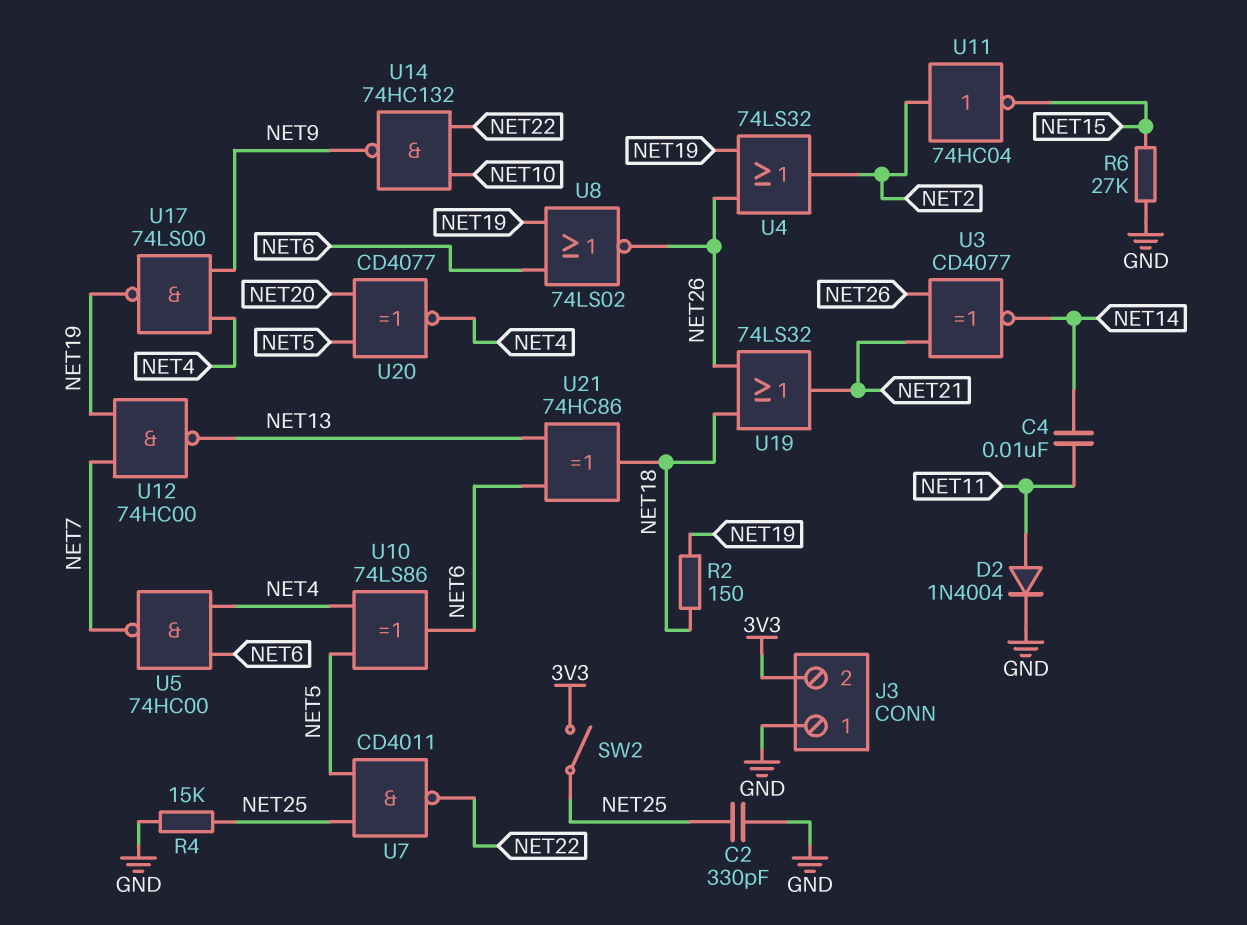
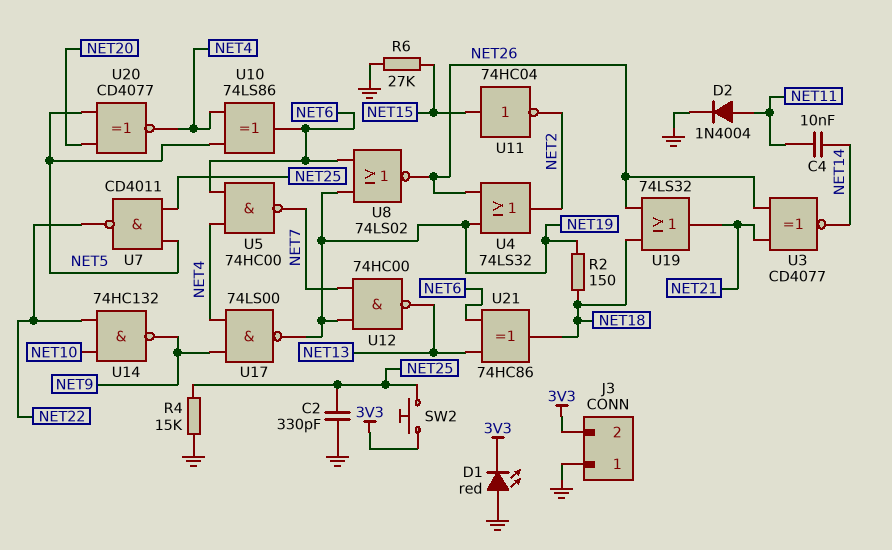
D1: none -> LED red (A GND, K 3V3)
SW2: switch (3V3, NET25) -> button (3V3, NET25)
U11: NOT 74HC04 (in NET2, out NET15) -> NOT 74HC04 (in NET15, out NET2)

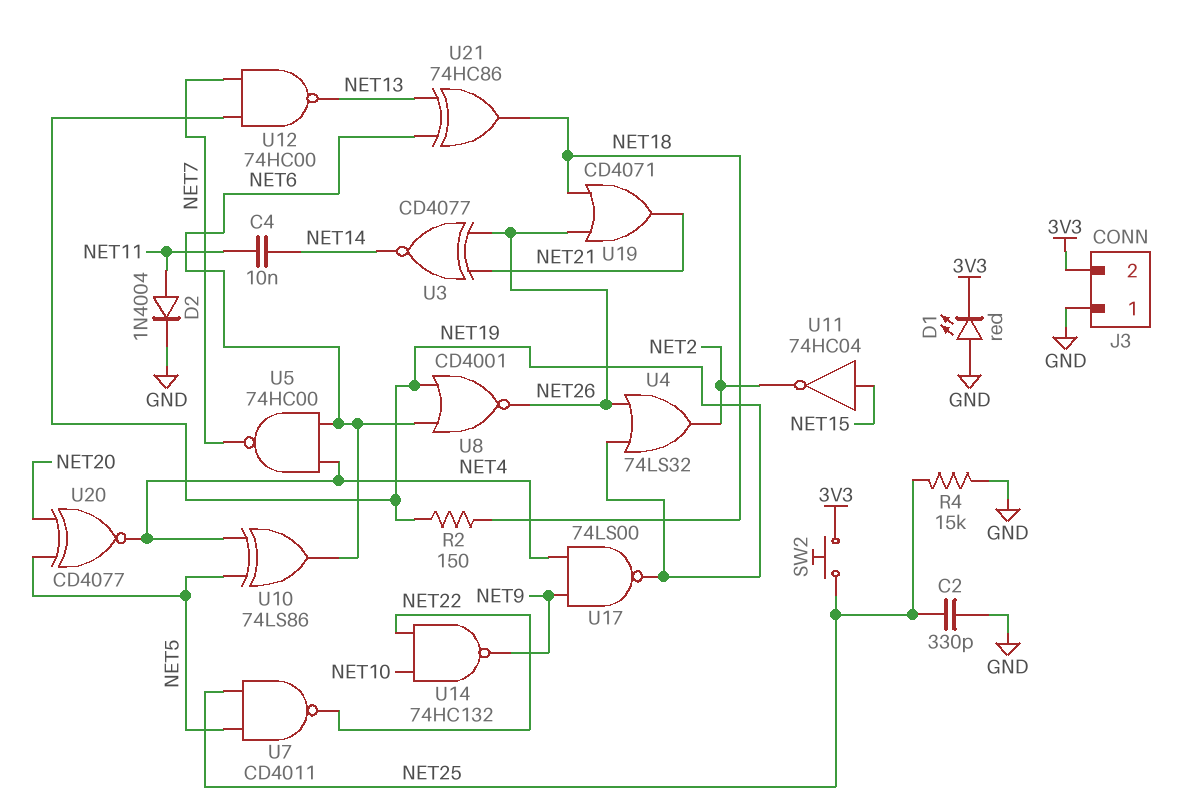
R6: 27k (GND, NET15) -> none
U8: NOR 74LS02 (in NET6, in NET19, out NET26) -> NOR CD4001 (in NET6, in NET19, out NET26)
U19: OR 74LS32 (in NET18, in NET26, out NET21) -> OR CD4071 (in NET18, in NET26, out NET21)

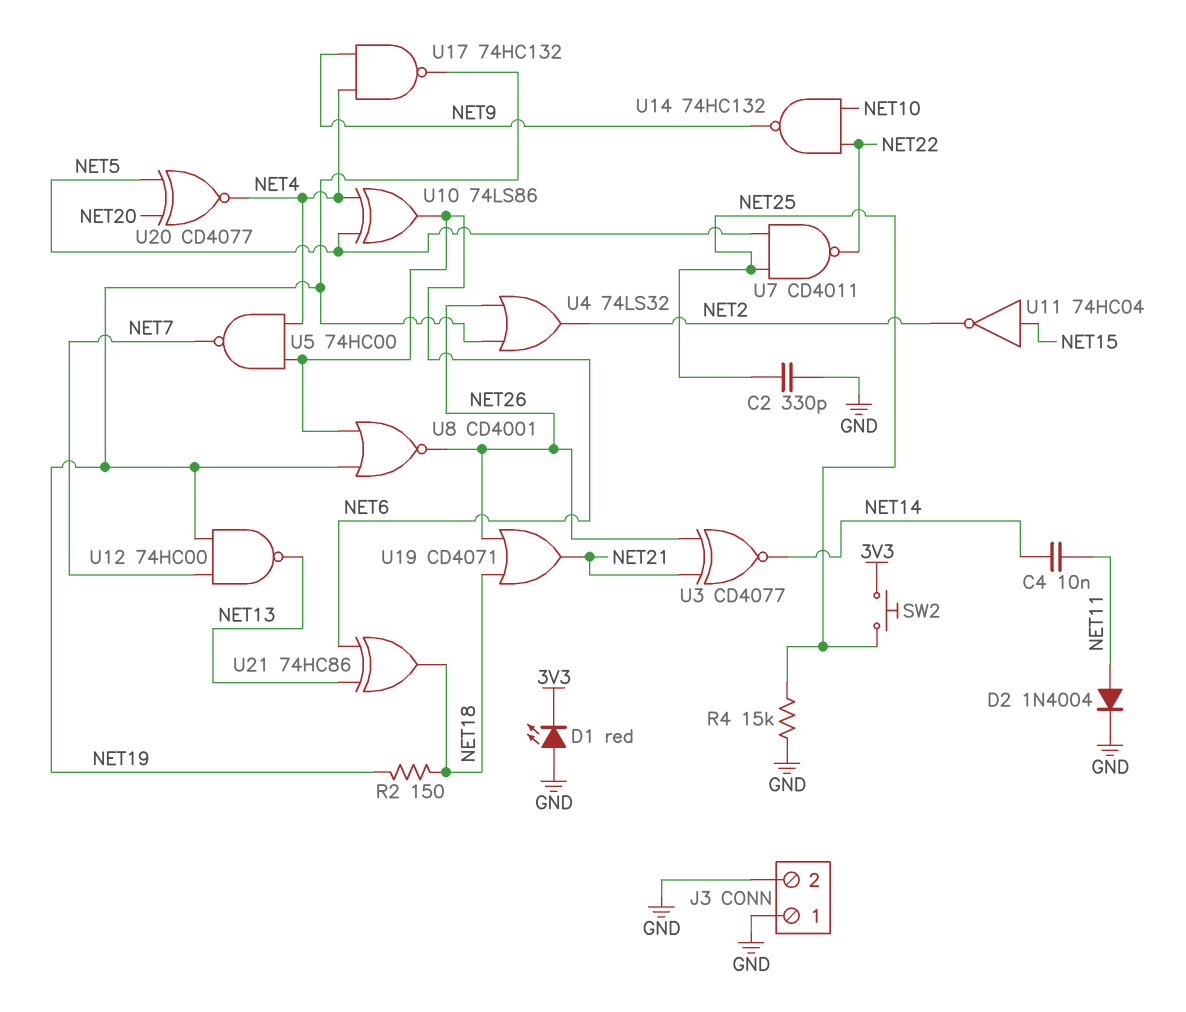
J3 pin 2: 3V3 -> GND
U17: NAND 74LS00 (in NET4, in NET9, out NET19) -> NAND 74HC132 (in NET4, in NET9, out NET19)

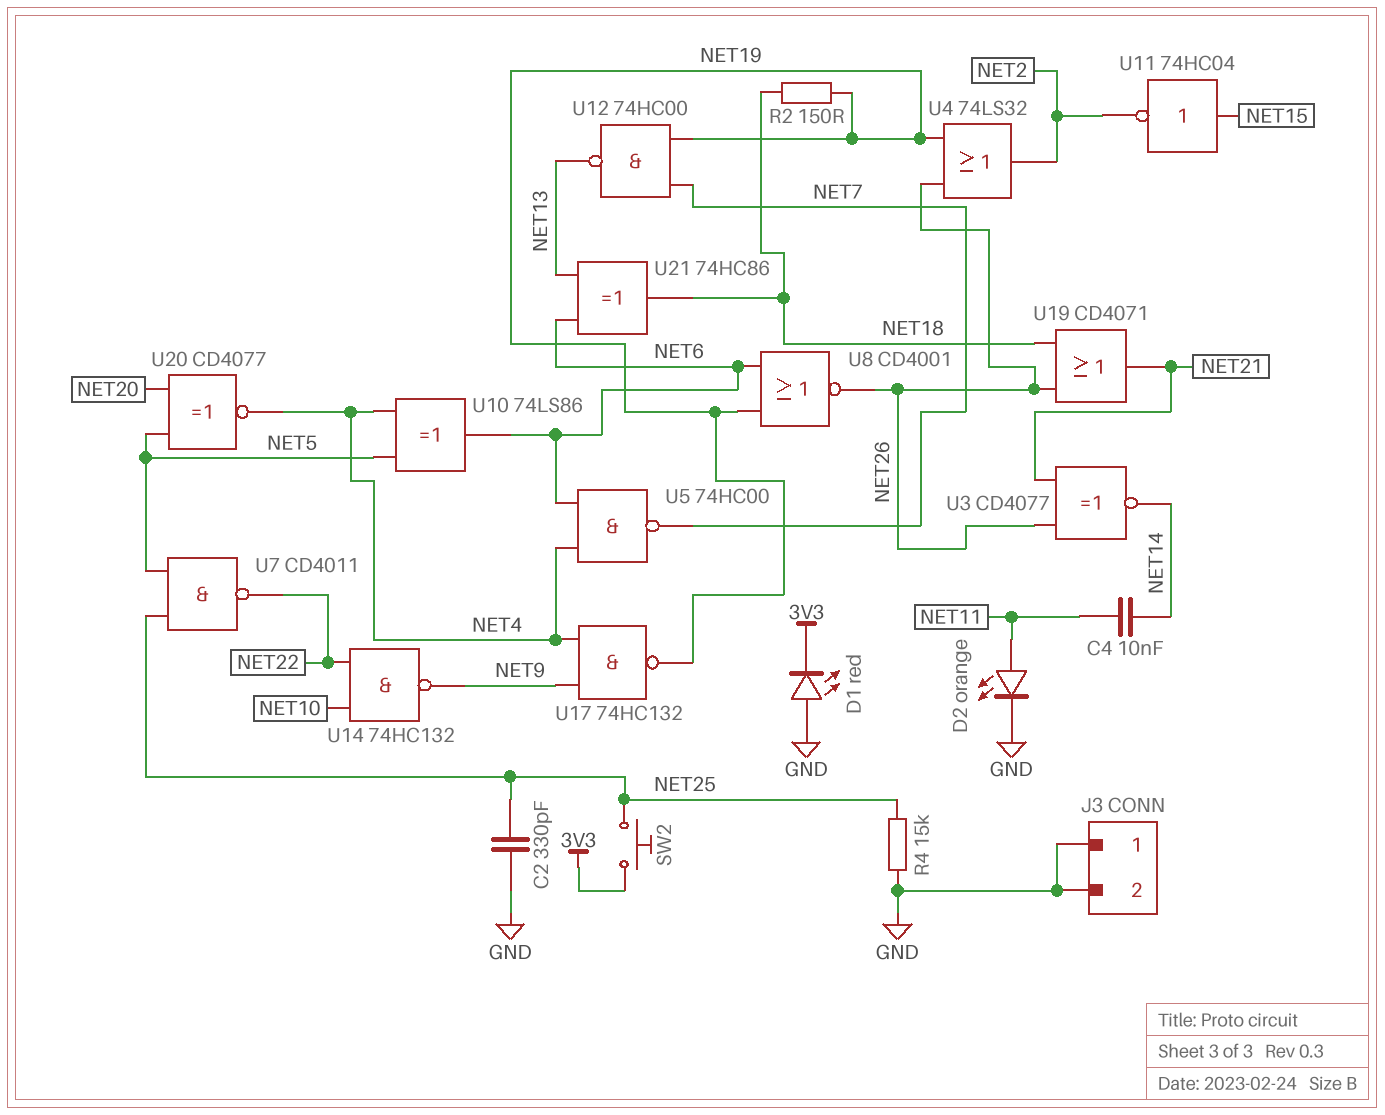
D2: diode 1N4004 (A NET11, K GND) -> LED orange (A NET11, K GND)

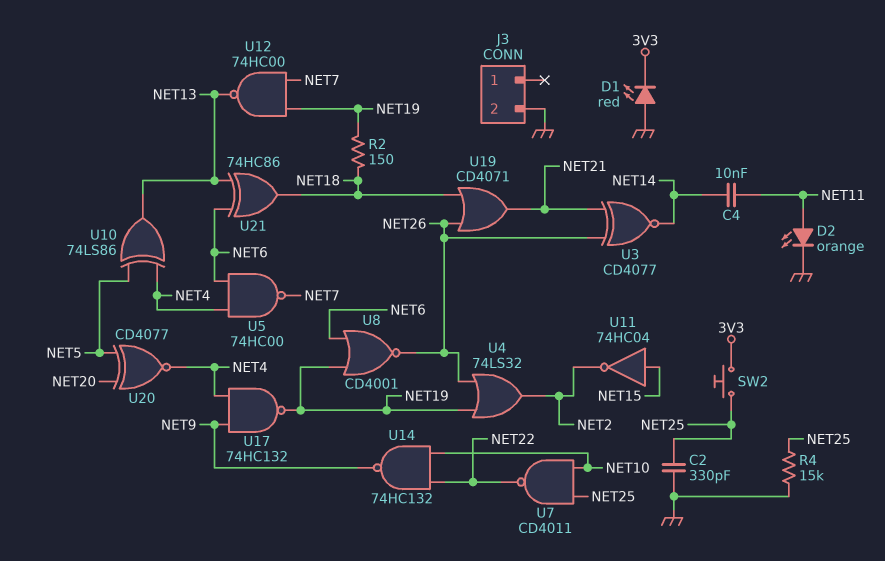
J3 pin 1: GND -> none
U7: NAND CD4011 (in NET5, in NET25, out NET22) -> NAND CD4011 (in NET10, in NET25, out NET22)
U10: XOR 74LS86 (in NET4, in NET5, out NET6) -> XOR 74LS86 (in NET4, in NET5, out NET13)

